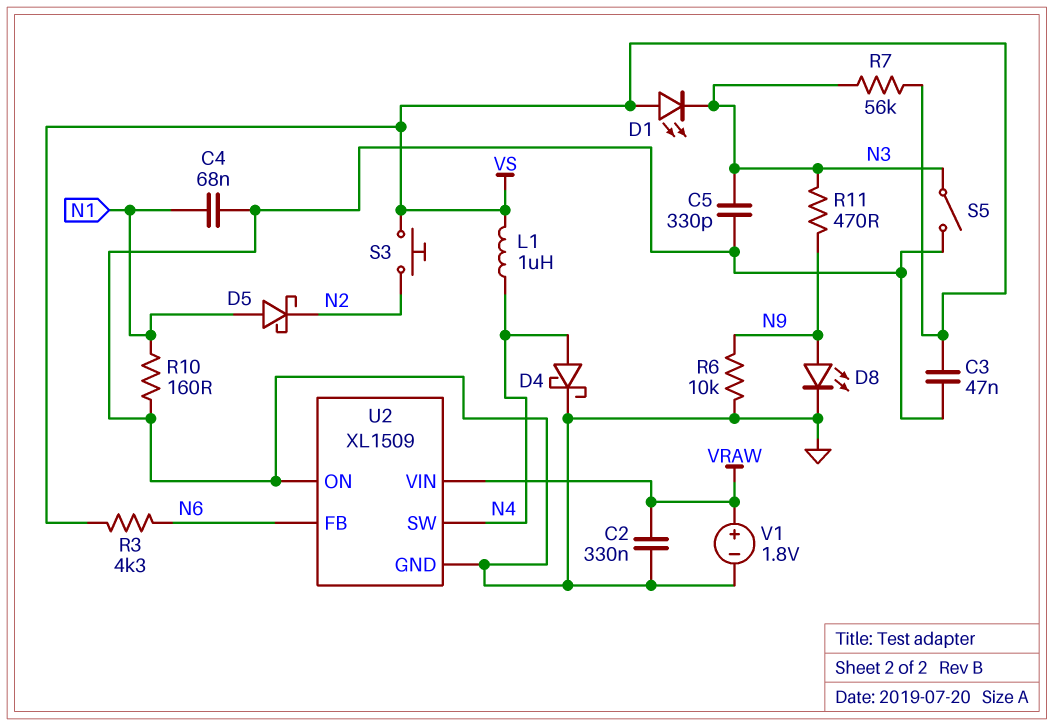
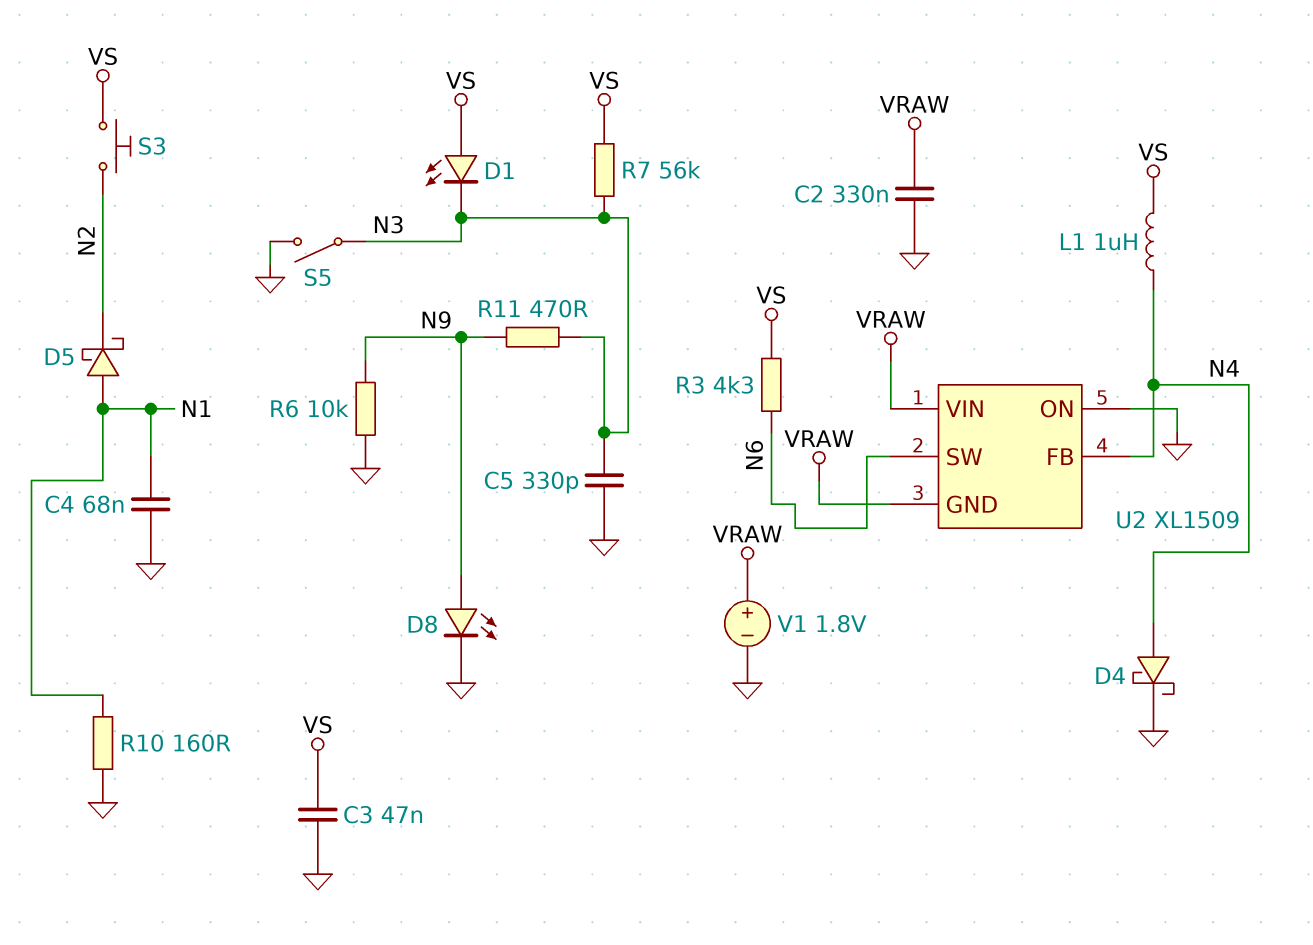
U2 pin FB: N6 -> N4
U2 pin GND: GND -> VRAW
U2 pin SW: N4 -> N6

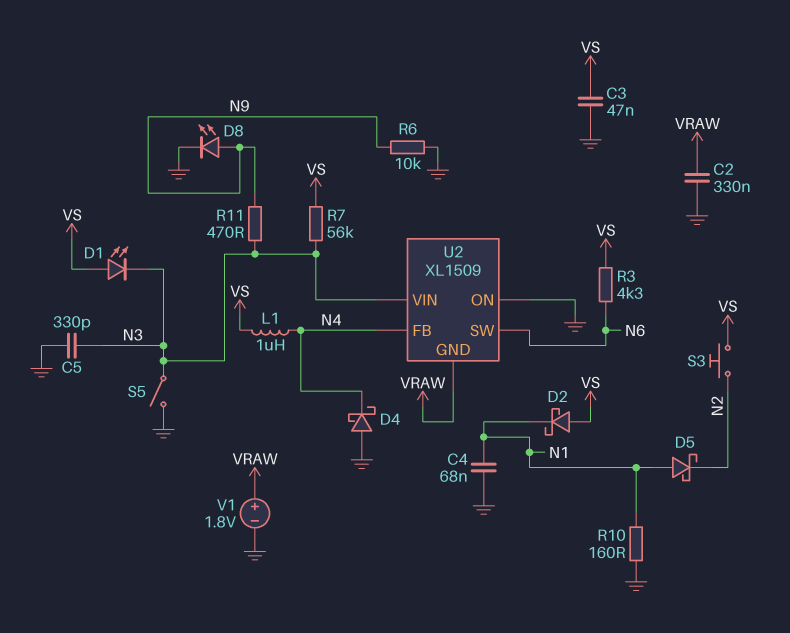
D2: none -> schottky (A VS, K N1)
D4: schottky (A N4, K GND) -> schottky (A GND, K N4)
U2 pin VIN: VRAW -> N3

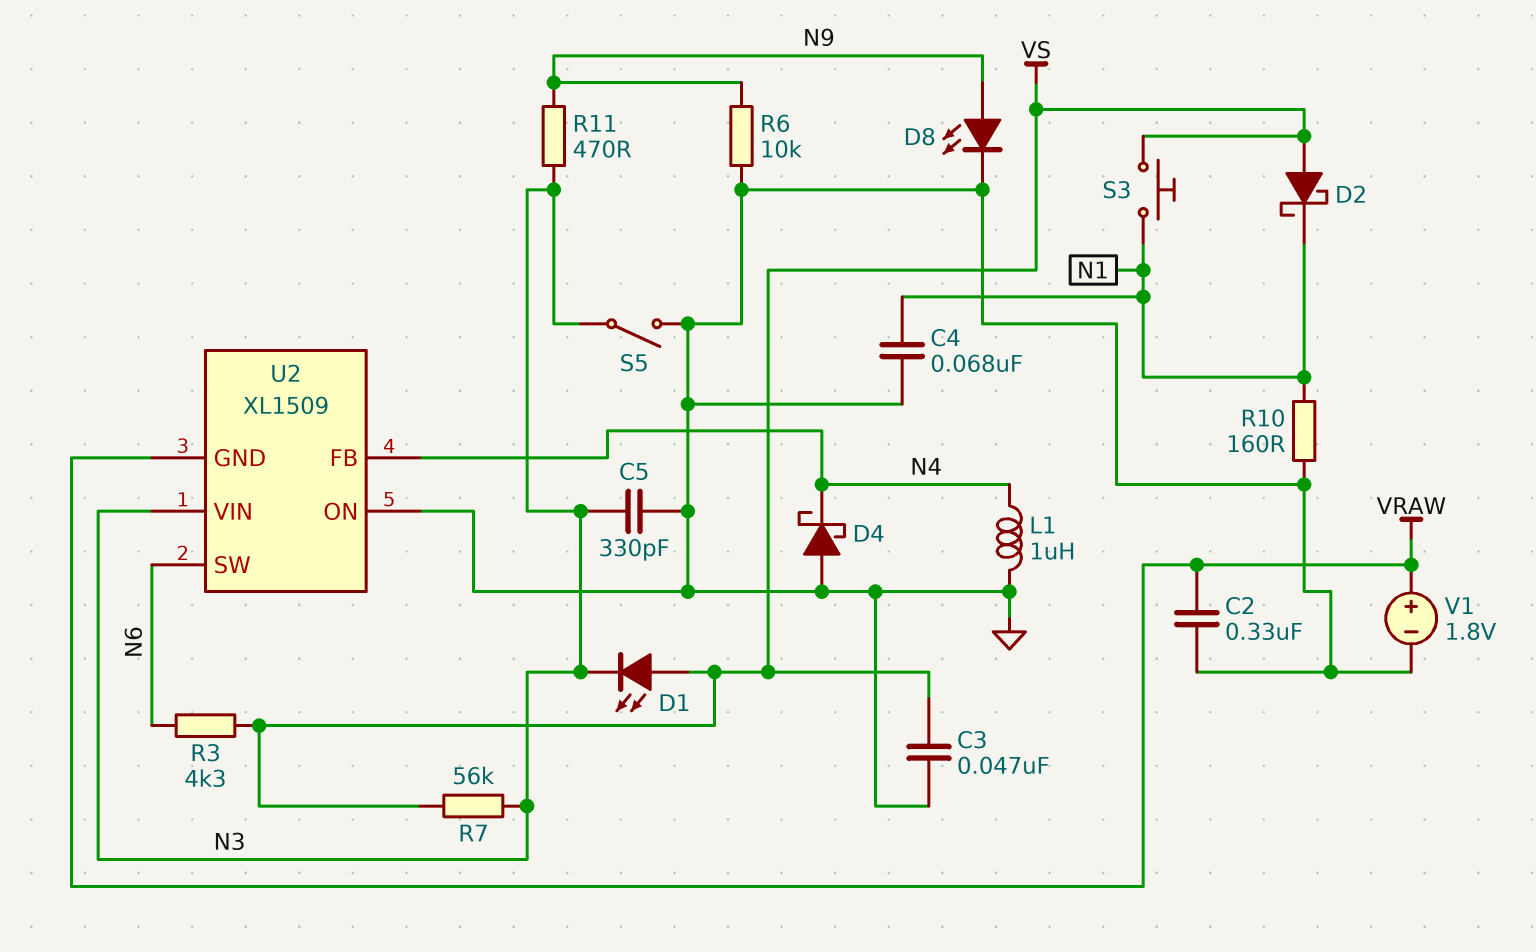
D5: schottky (A N1, K N2) -> none
L1: 1uH (N4, VS) -> 1uH (GND, N4)
S3: button (N2, VS) -> button (N1, VS)

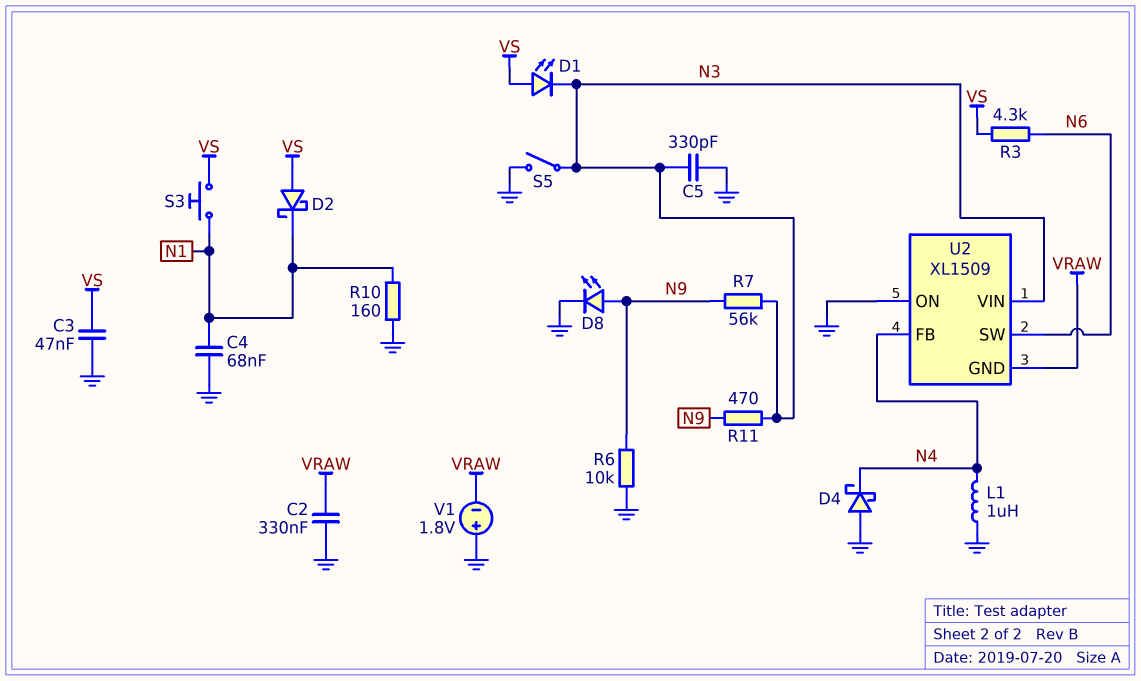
R7: 56k (N3, VS) -> 56k (N3, N9)
V1: 1.8V (plus VRAW, minus GND) -> 1.8V (plus GND, minus VRAW)

